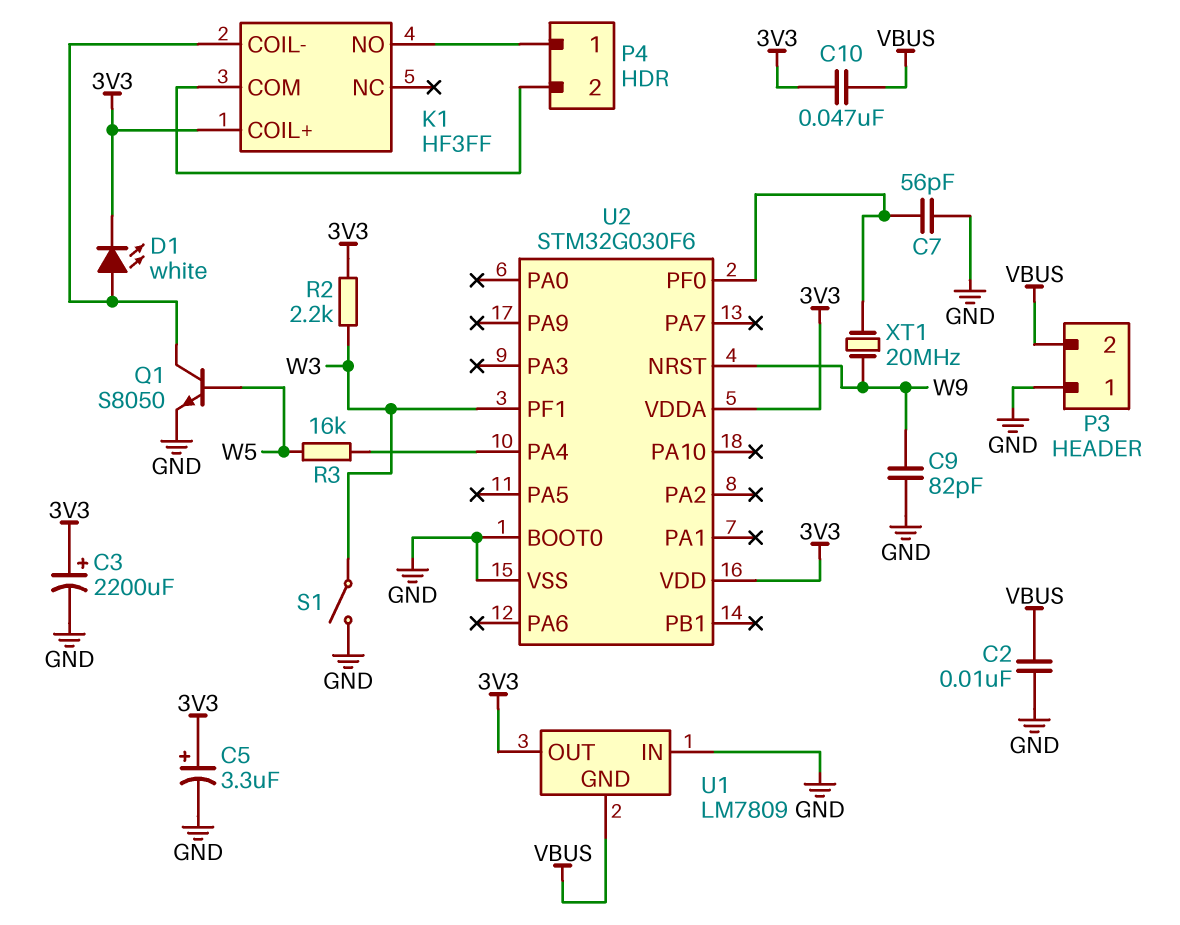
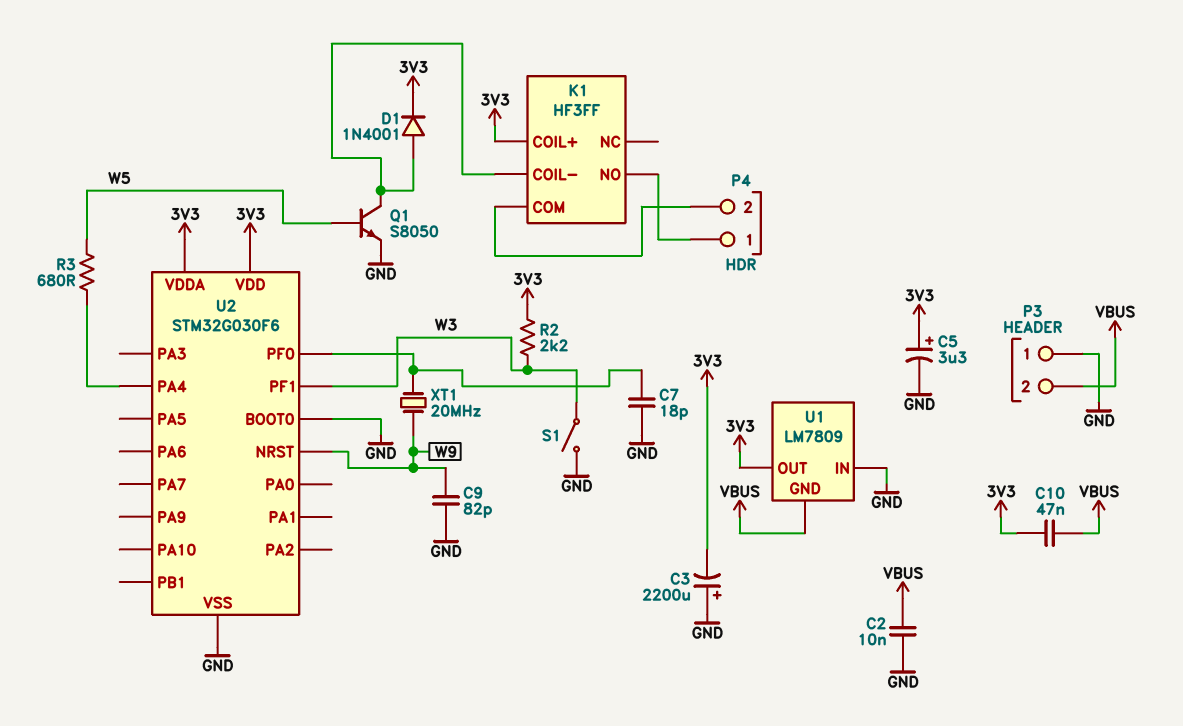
C3: 2200uF (plus 3V3, minus GND) -> 2200uF (plus GND, minus 3V3)
C7: 56pF (GND, U2/PF0) -> 18pF (GND, U2/PF0)
D1: LED white (A K1/COIL-, K 3V3) -> diode 1N4001 (A K1/COIL-, K 3V3)
R3: 16k (U2/PA4, W5) -> 680 (U2/PA4, W5)

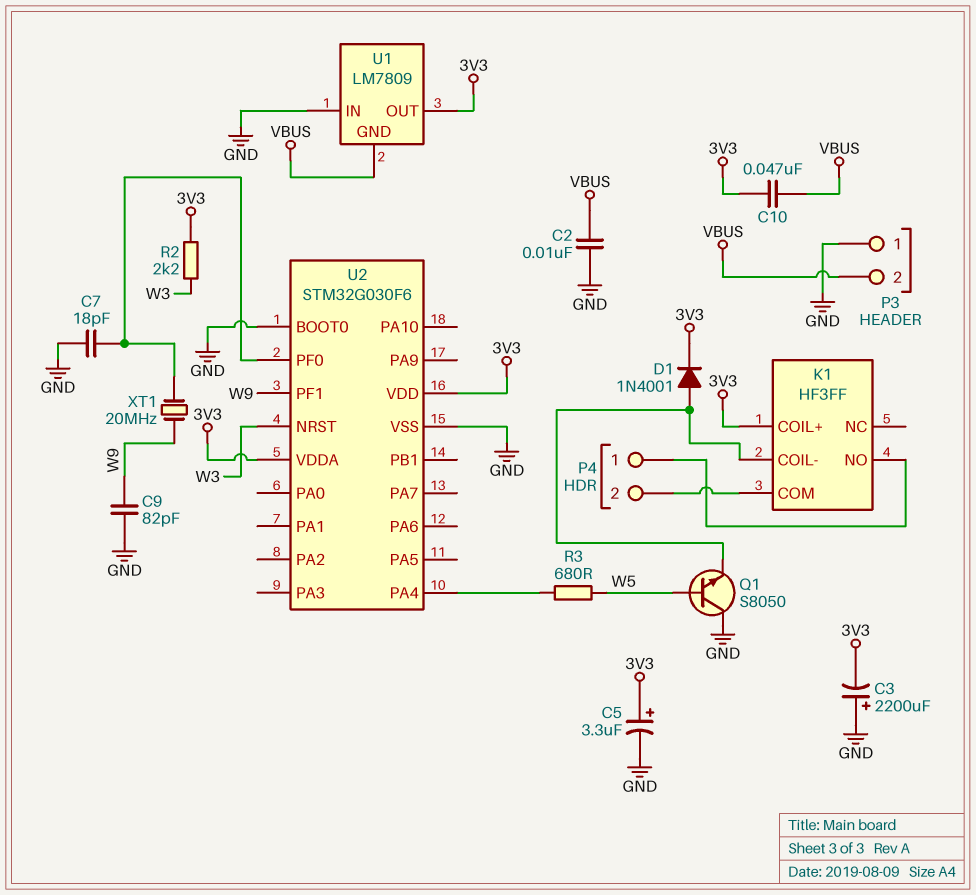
Q1: NPN S8050 (B W5, C K1/COIL-, E GND) -> NPN S8050 (B W5, C GND, E K1/COIL-)
S1: switch (GND, W3) -> none
U2 pin NRST: W9 -> W3
U2 pin PF1: W3 -> W9

